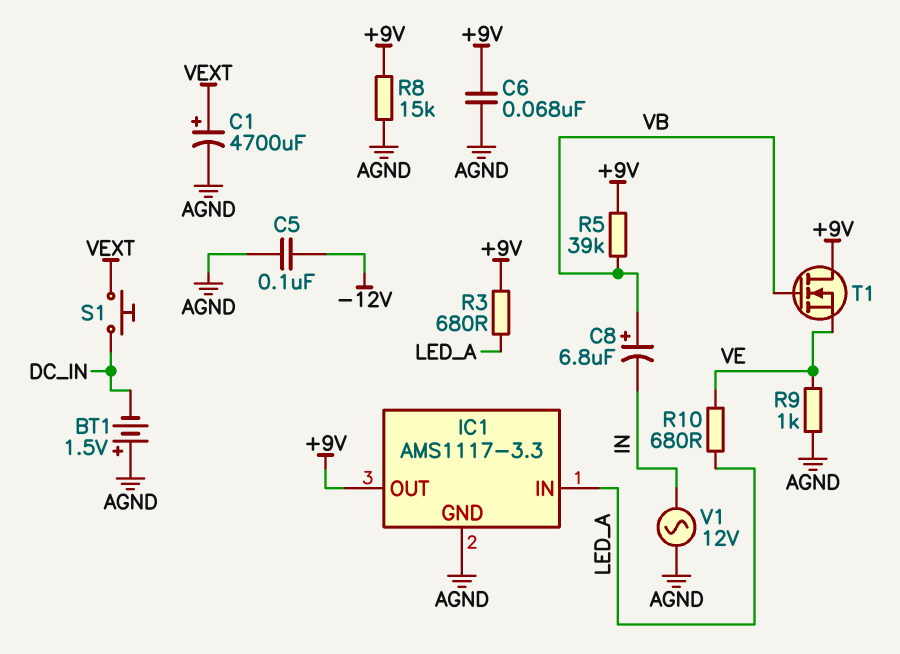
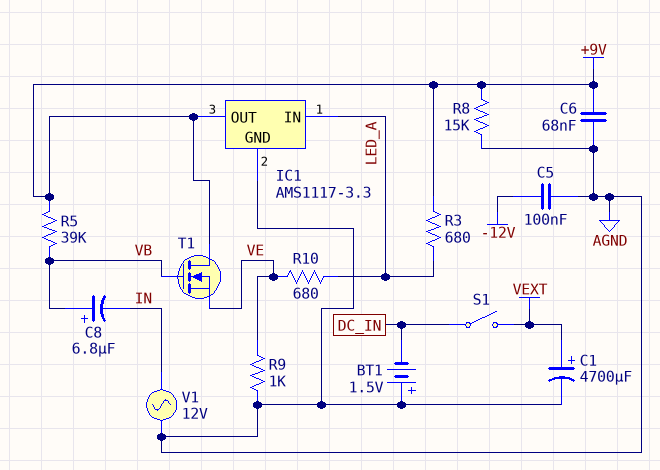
S1: button (DC_IN, VEXT) -> switch (DC_IN, VEXT)

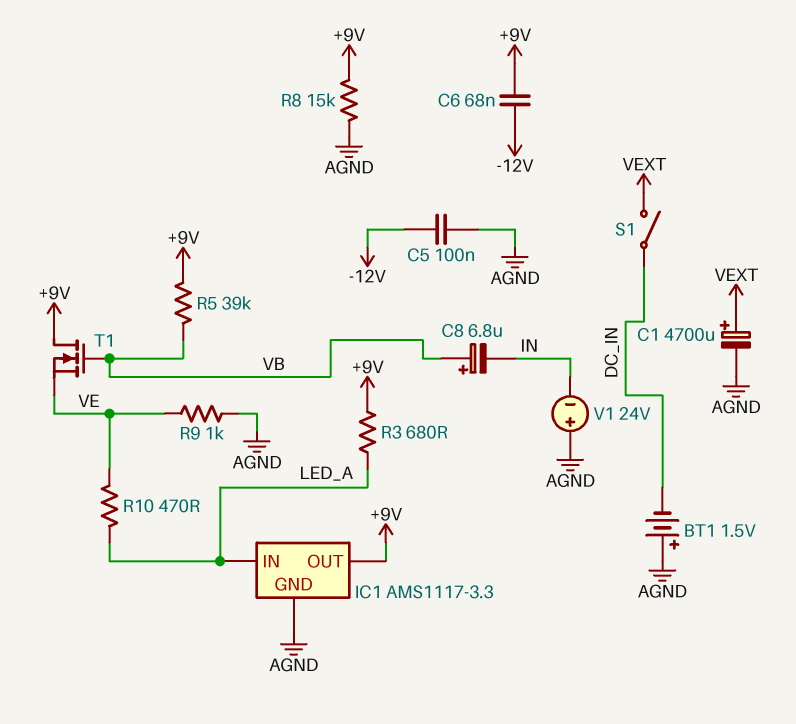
C6: 68nF (+9V, AGND) -> 68nF (+9V, -12V)
R10: 680 (LED_A, VE) -> 470 (LED_A, VE)
V1: AC 12V (AGND, IN) -> 24V (plus AGND, minus IN)

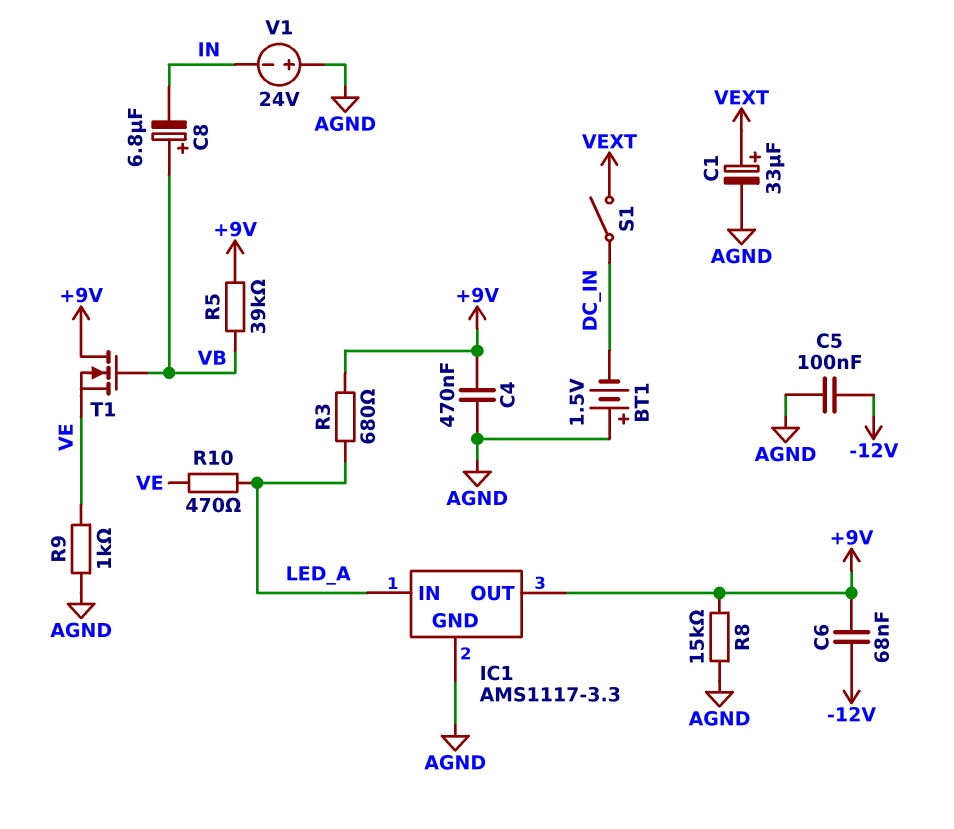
C1: 4700uF (plus VEXT, minus AGND) -> 33uF (plus VEXT, minus AGND)
C4: none -> 470nF (+9V, AGND)

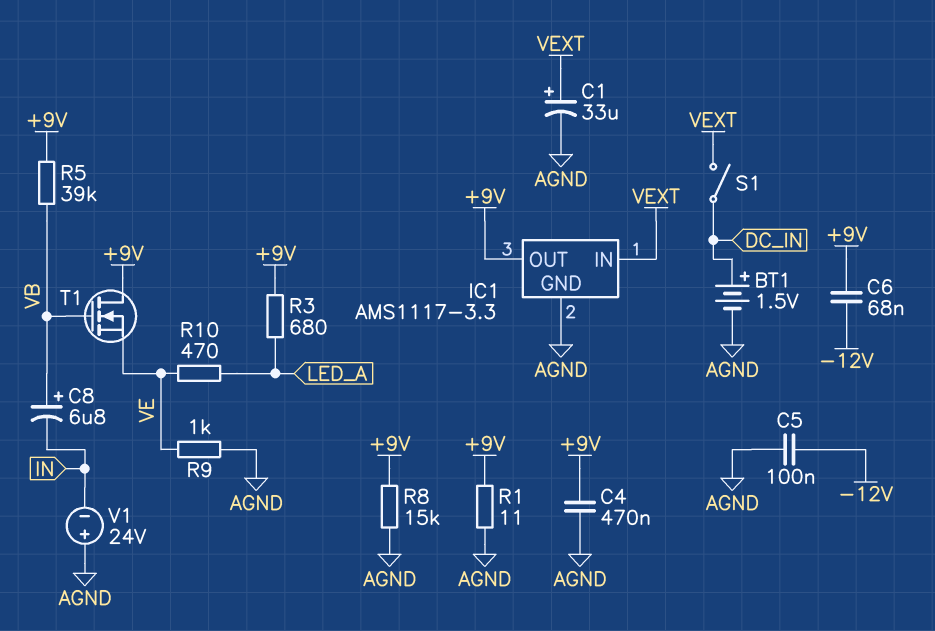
BT1: 1.5V (plus AGND, minus DC_IN) -> 1.5V (plus DC_IN, minus AGND)
IC1 pin IN: LED_A -> VEXT
R1: none -> 11 (+9V, AGND)

